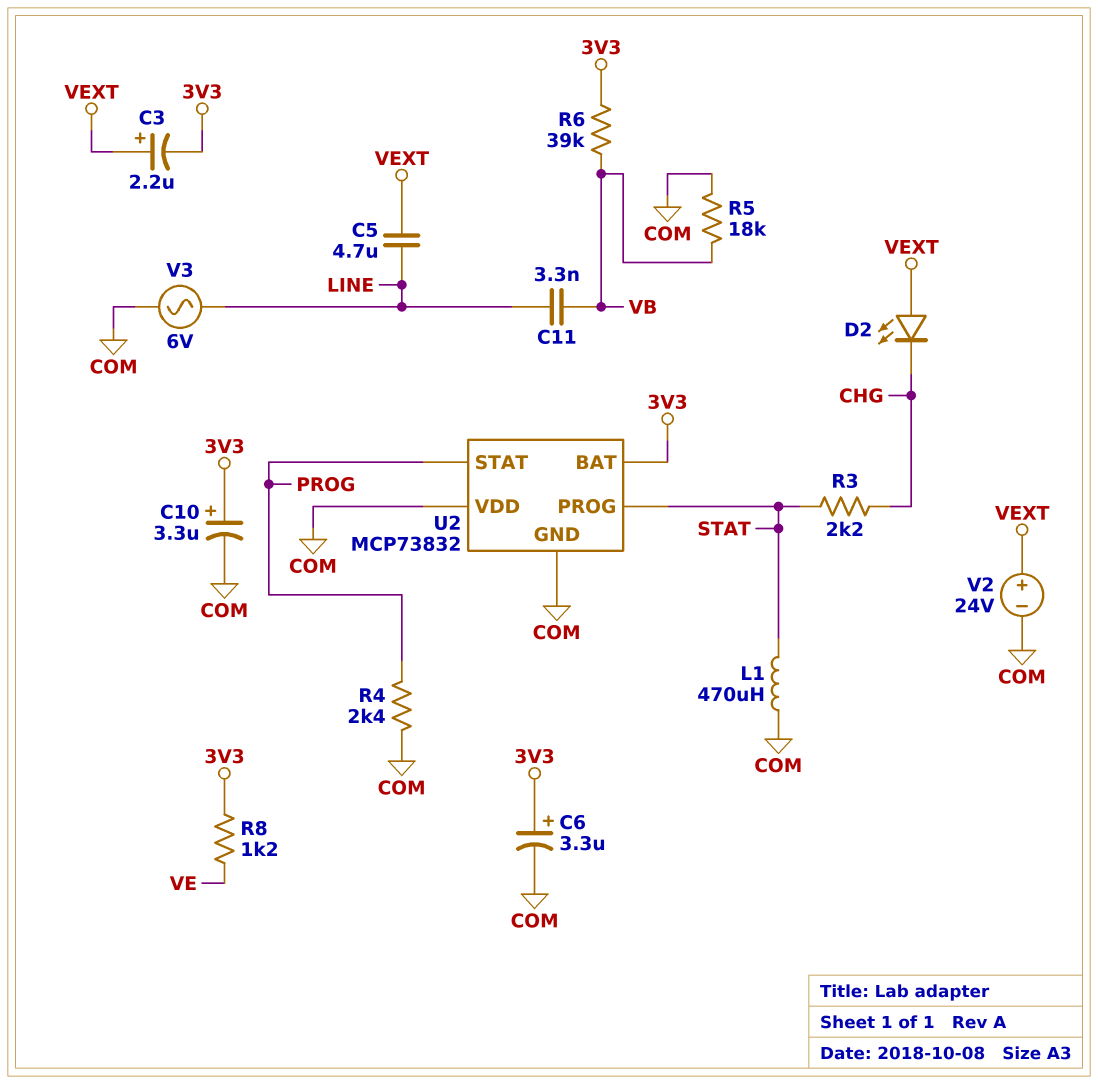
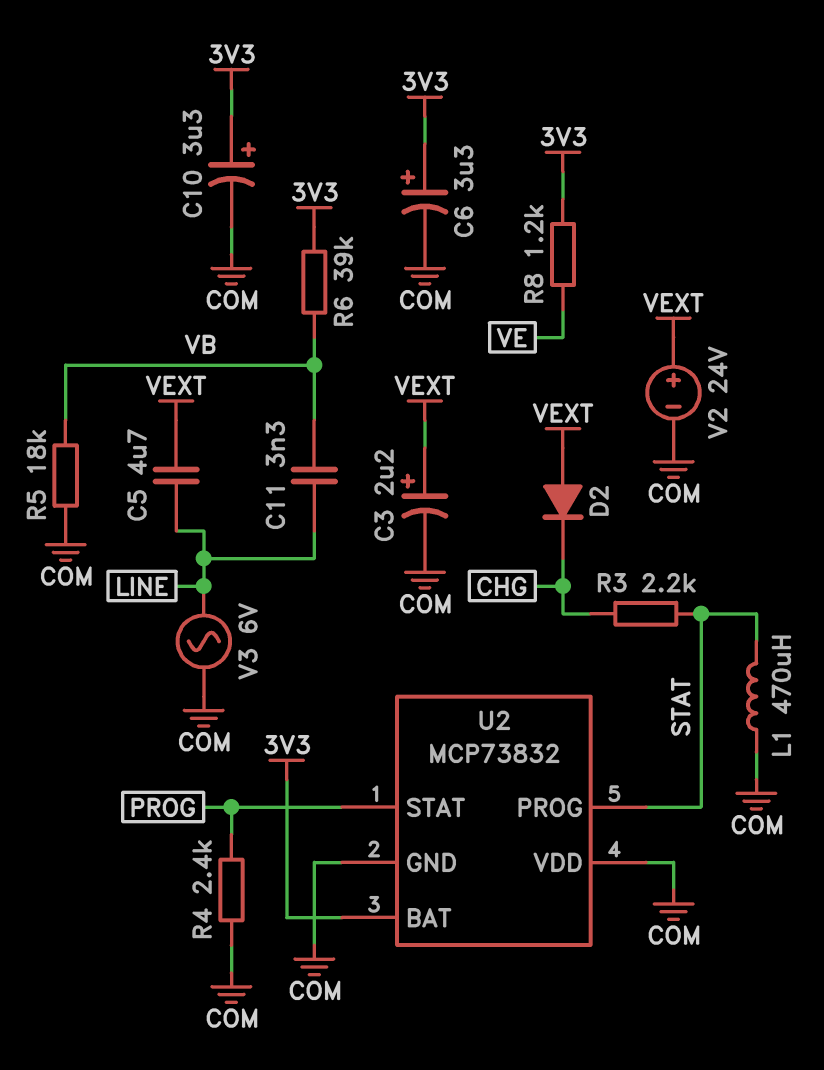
C3: 2.2uF (plus VEXT, minus 3V3) -> 2.2uF (plus VEXT, minus COM)
D2: LED (A VEXT, K CHG) -> diode (A VEXT, K CHG)

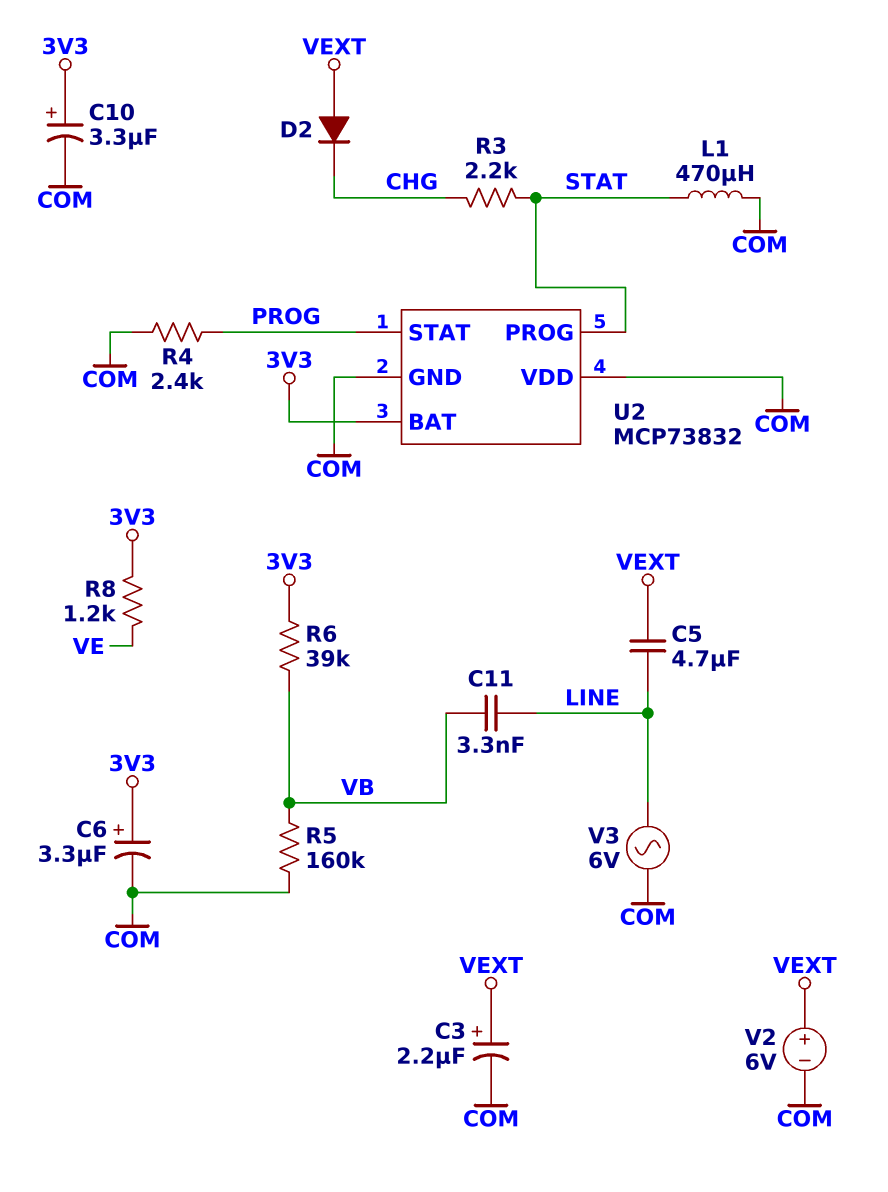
R5: 18k (COM, VB) -> 160k (COM, VB)
V2: 24V (plus VEXT, minus COM) -> 6V (plus VEXT, minus COM)

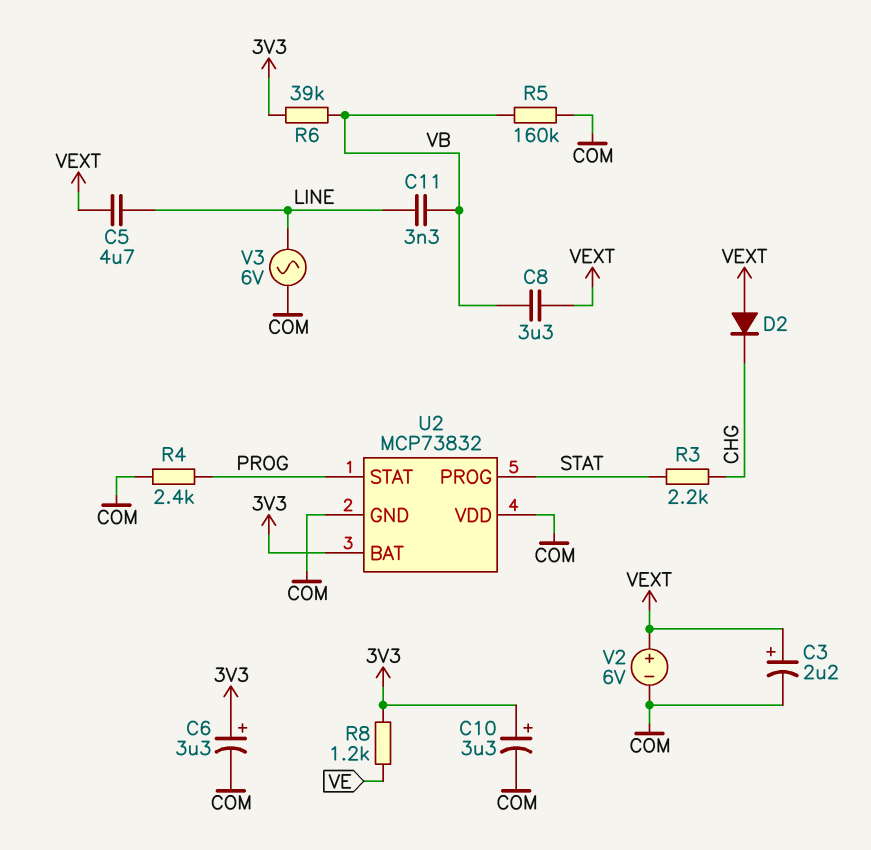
C8: none -> 3.3uF (VB, VEXT)
L1: 470uH (COM, STAT) -> none

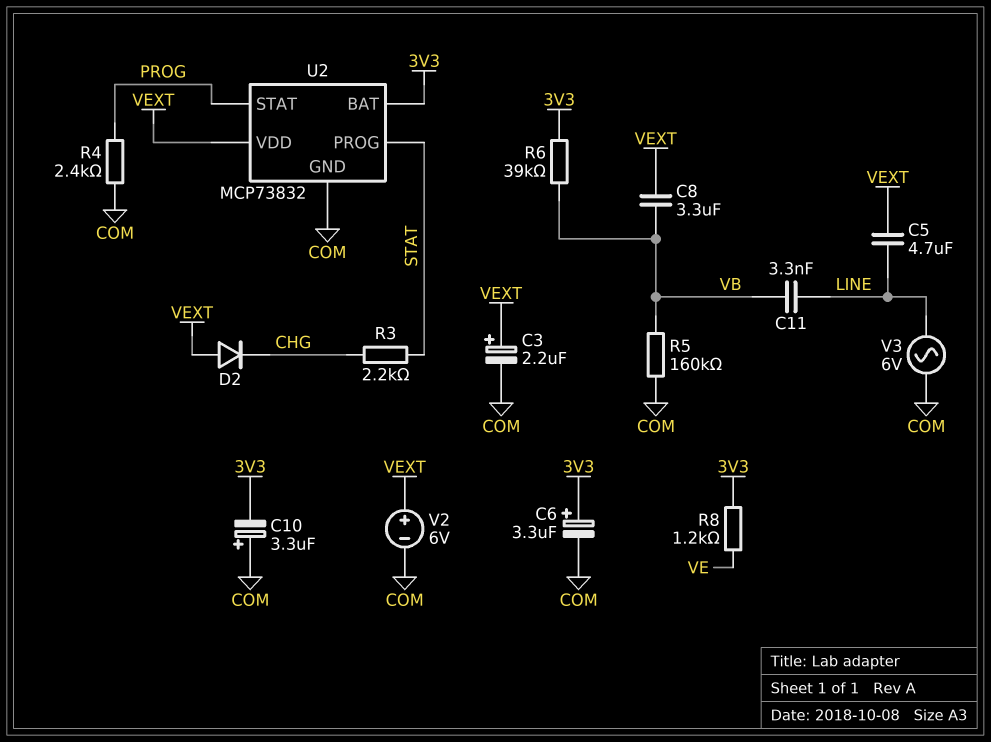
C10: 3.3uF (plus 3V3, minus COM) -> 3.3uF (plus COM, minus 3V3)
U2 pin VDD: COM -> VEXT

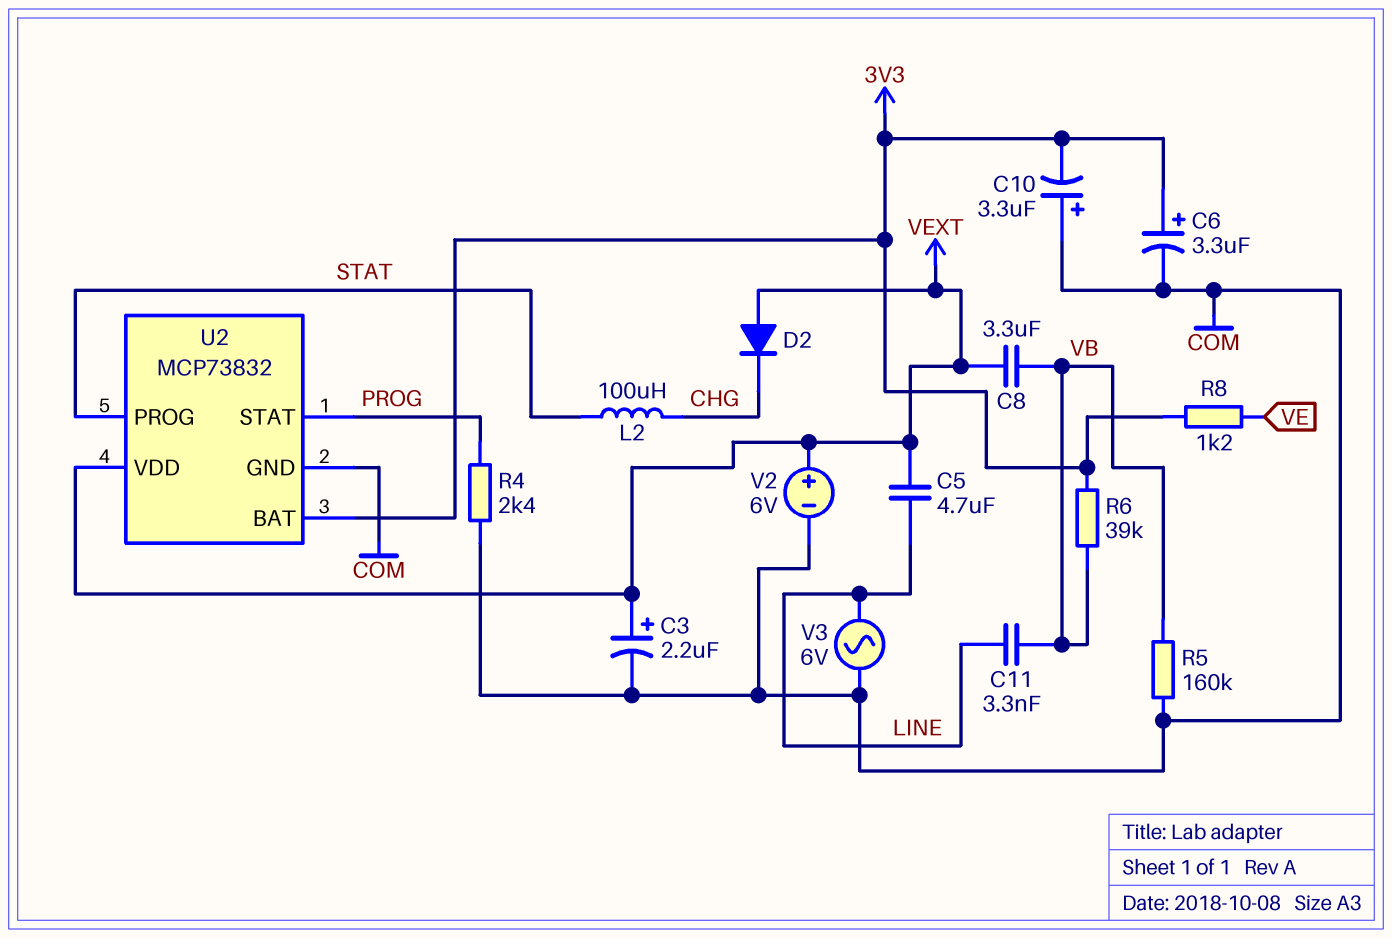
L2: none -> 100uH (CHG, STAT)
R3: 2.2k (CHG, STAT) -> none

